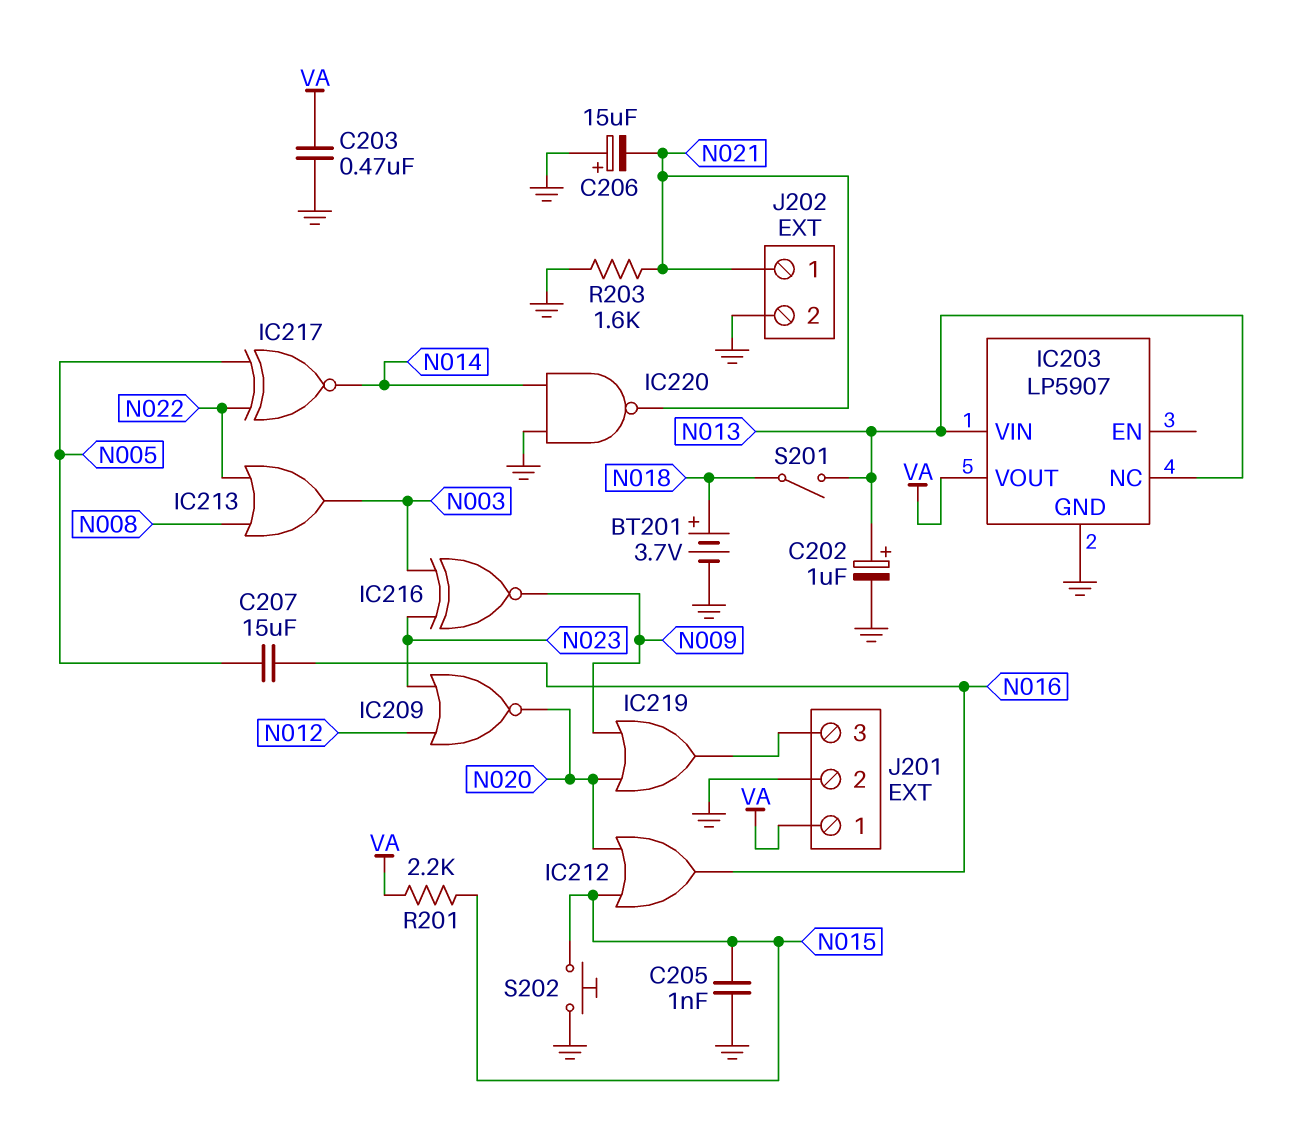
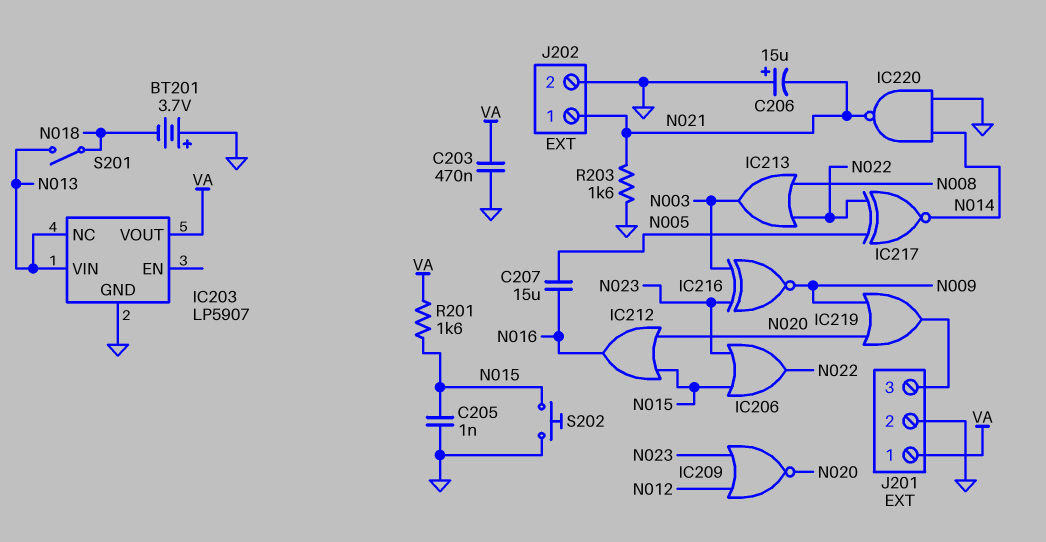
BT201: 3.7V (plus N018, minus GND) -> 3.7V (plus GND, minus N018)
C202: 1uF (plus N013, minus GND) -> none
IC206: none -> OR (in N015, in N023, out N022)
R201: 2.2k (N015, VA) -> 1.6k (N015, VA)

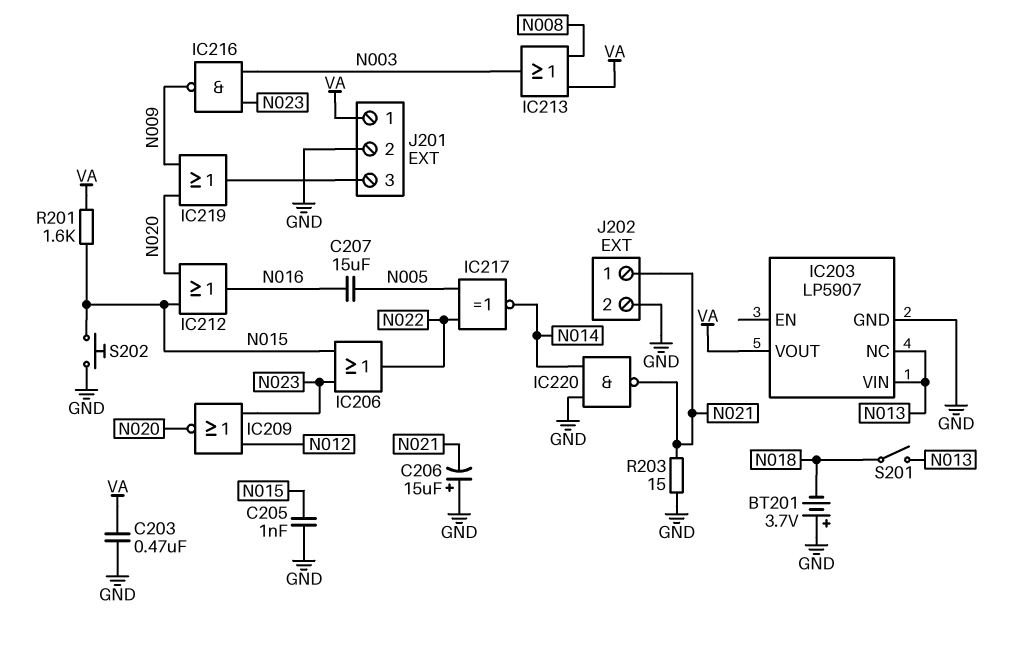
IC213: OR (in N008, in N022, out N003) -> OR (in N008, in VA, out N003)
IC216: XNOR (in N003, in N023, out N009) -> NAND (in N003, in N023, out N009)
R203: 1.6k (GND, N021) -> 15 (GND, N021)

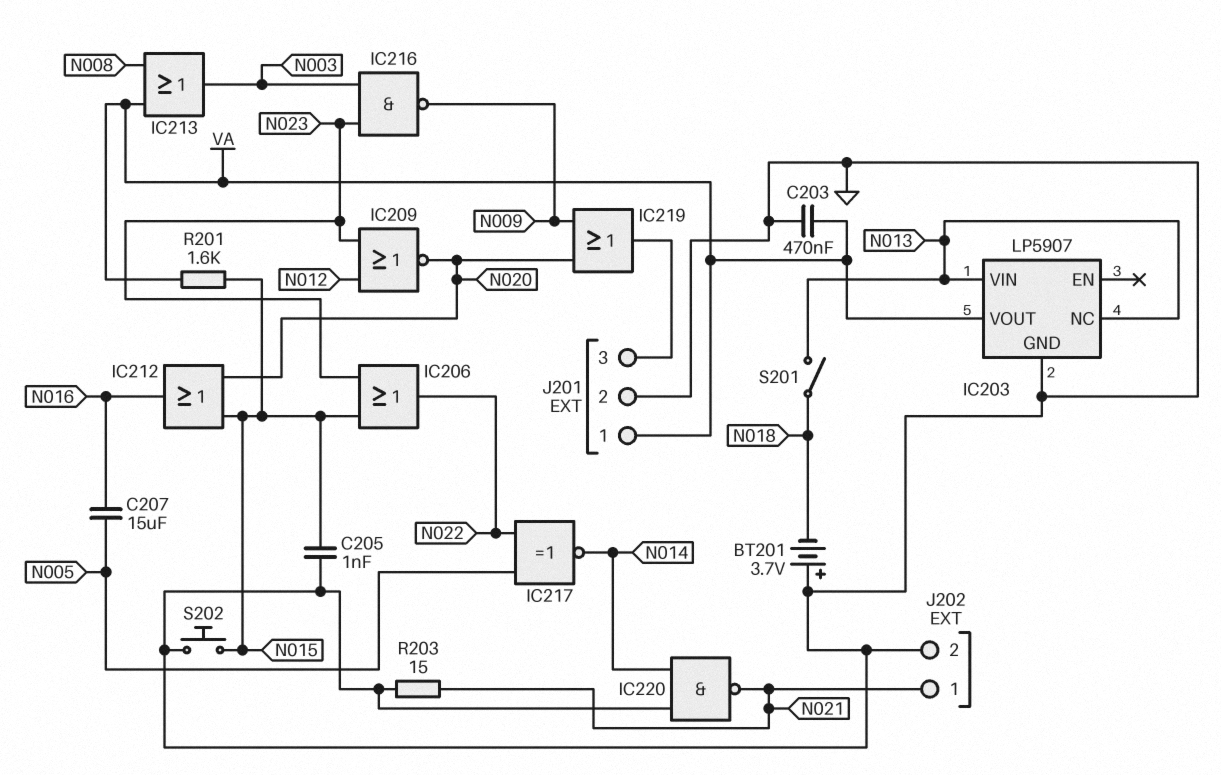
C206: 15uF (plus GND, minus N021) -> none

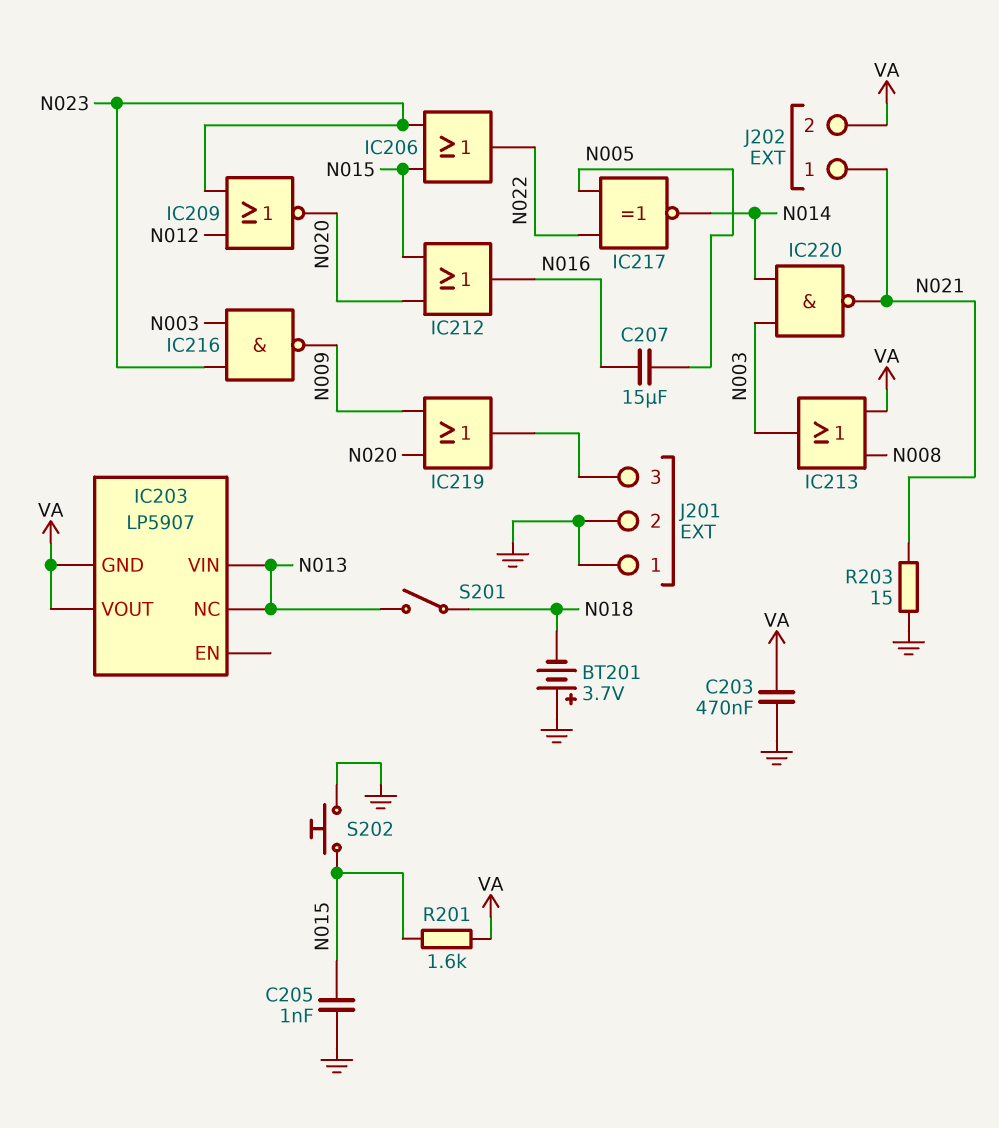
IC203 pin GND: GND -> VA
IC220: NAND (in GND, in N014, out N021) -> NAND (in N003, in N014, out N021)
J201 pin 1: VA -> GND
J202 pin 2: GND -> VA

